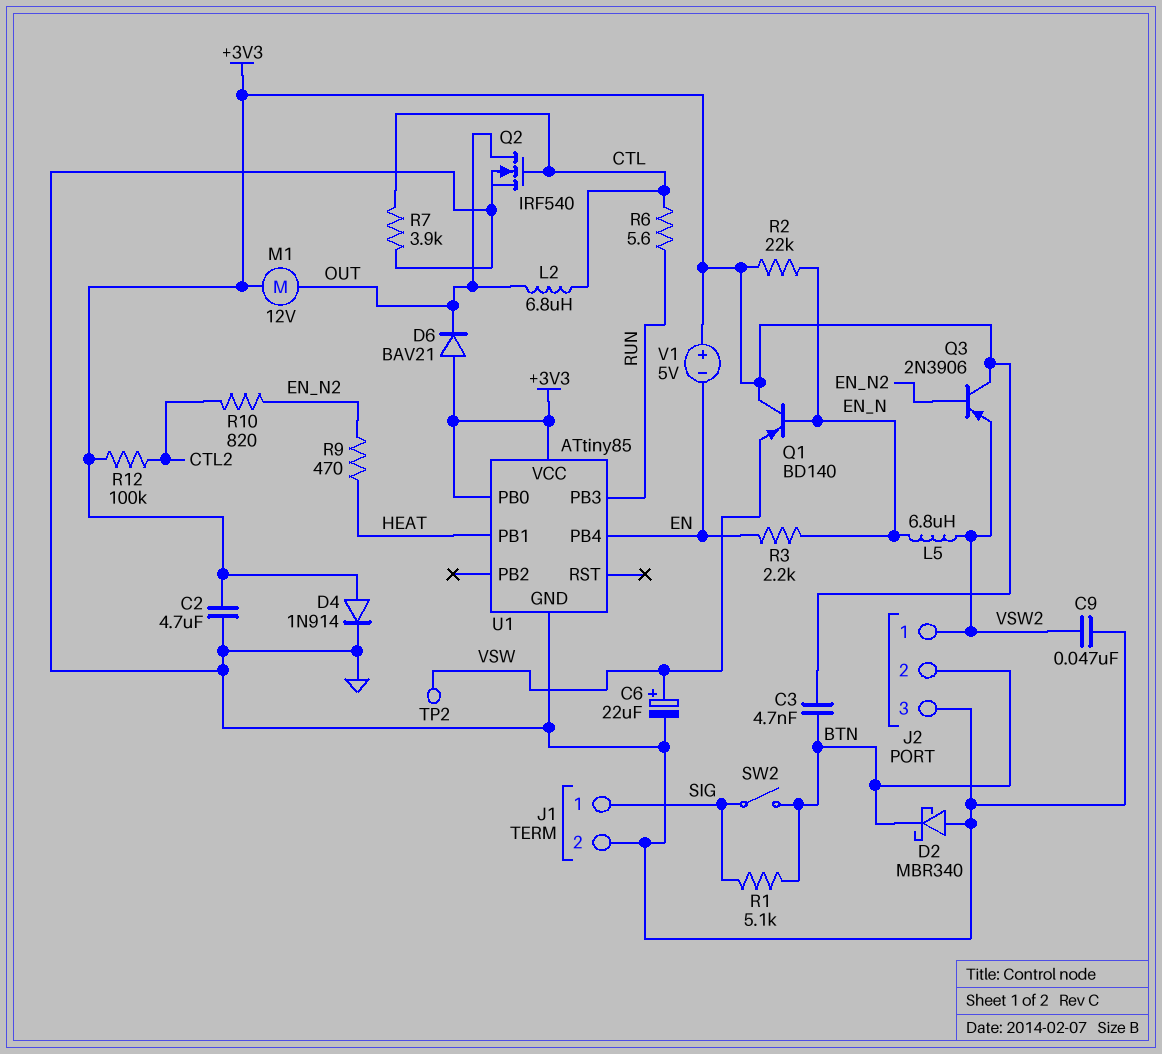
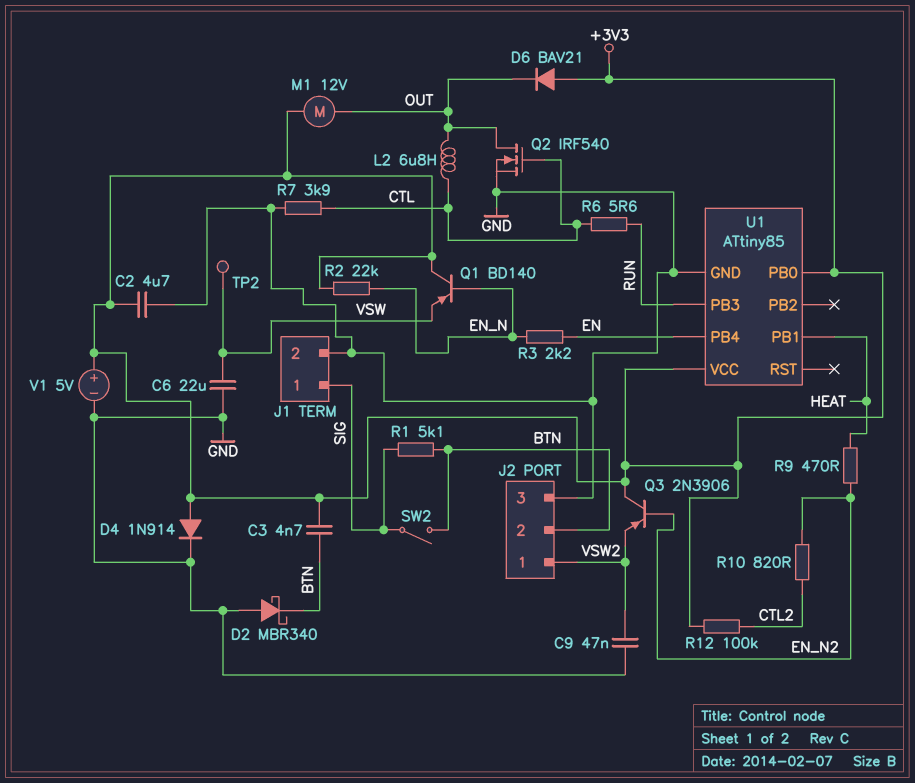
C6: 22uF (plus VSW, minus GND) -> 22uF (GND, VSW)
L5: 6.8uH (EN_N, VSW2) -> none
V1: 5V (plus +3V3, minus EN) -> 5V (plus +3V3, minus GND)

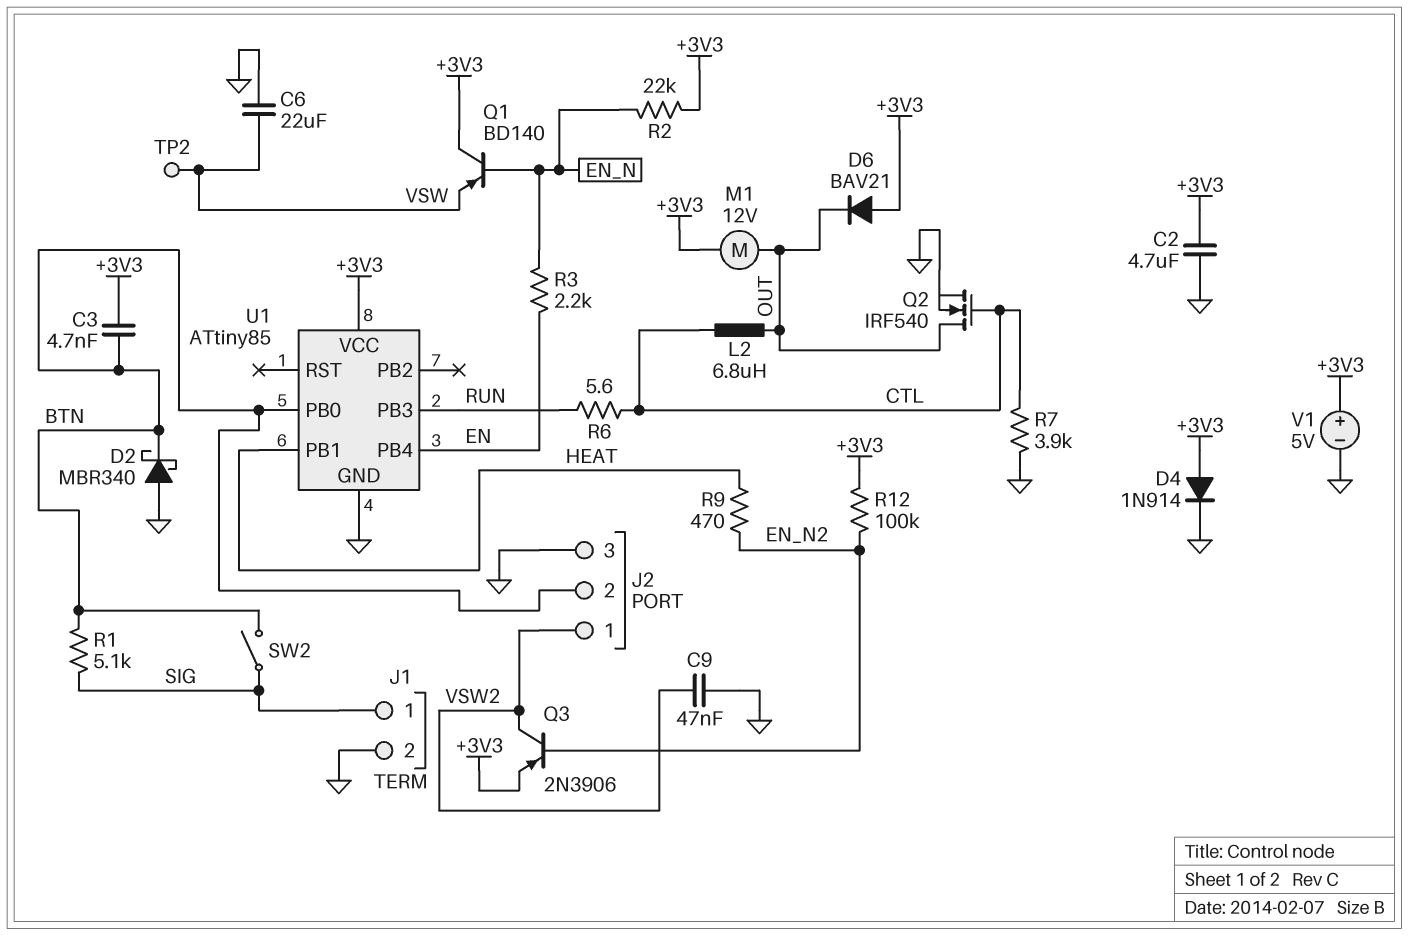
Q3: PNP 2N3906 (B EN_N2, C +3V3, E VSW2) -> PNP 2N3906 (B EN_N2, C VSW2, E +3V3)
R10: 820 (CTL2, EN_N2) -> none
R12: 100k (+3V3, CTL2) -> 100k (+3V3, EN_N2)
U1 pin PB0: +3V3 -> BTN

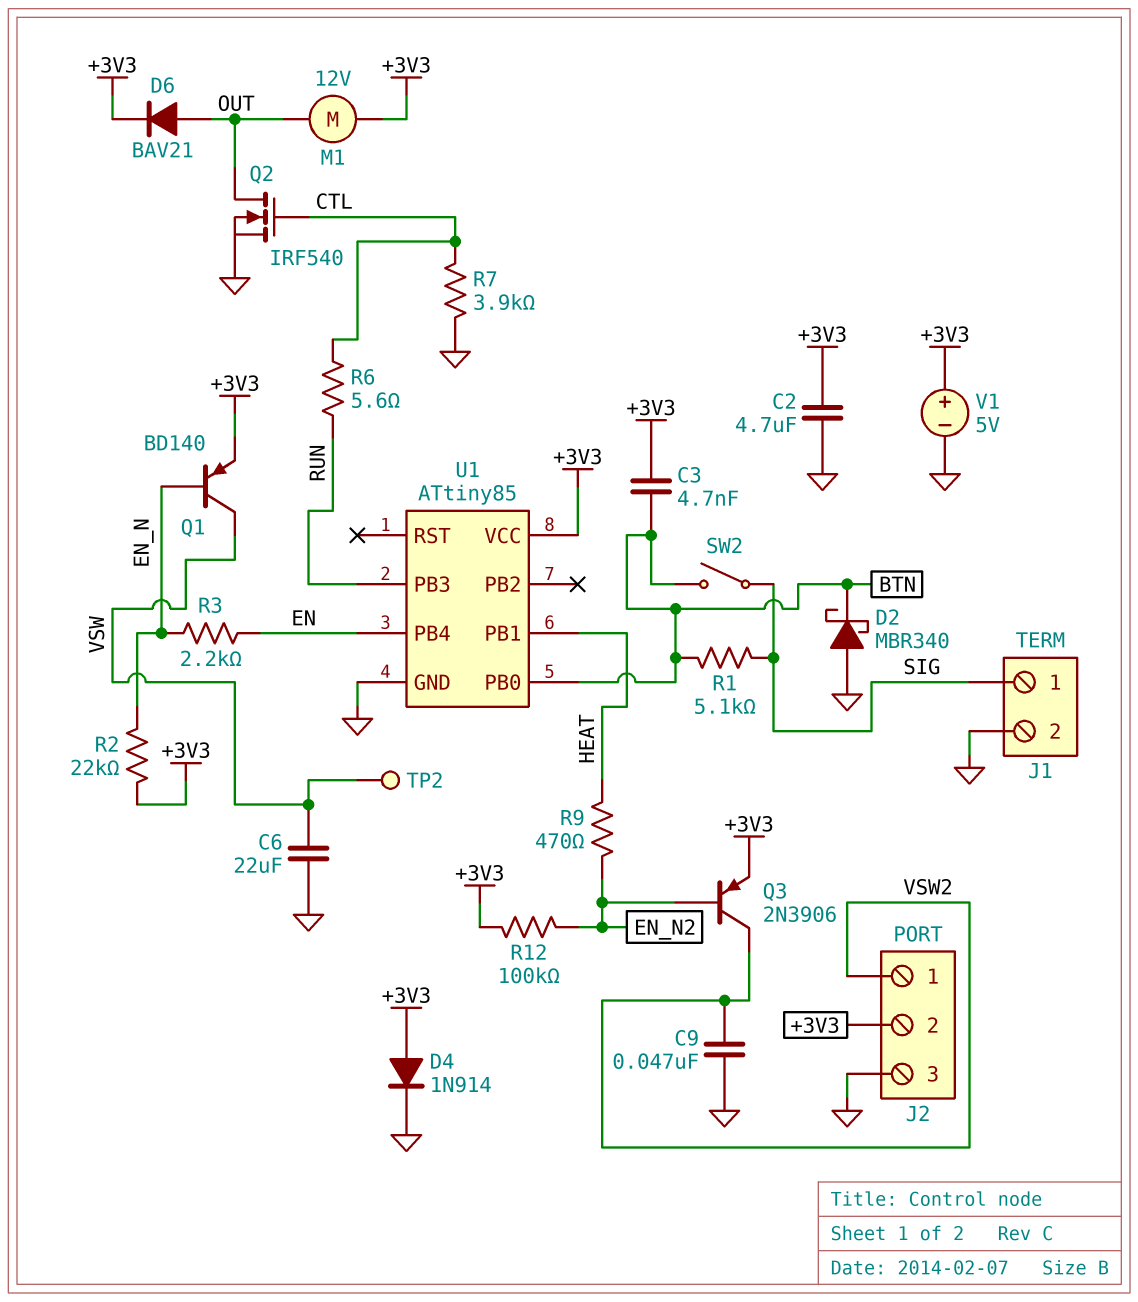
D6: diode BAV21 (A +3V3, K OUT) -> diode BAV21 (A OUT, K +3V3)
J2 pin 2: BTN -> +3V3
L2: 6.8uH (CTL, OUT) -> none
Q1: PNP BD140 (B EN_N, C +3V3, E VSW) -> PNP BD140 (B EN_N, C VSW, E +3V3)

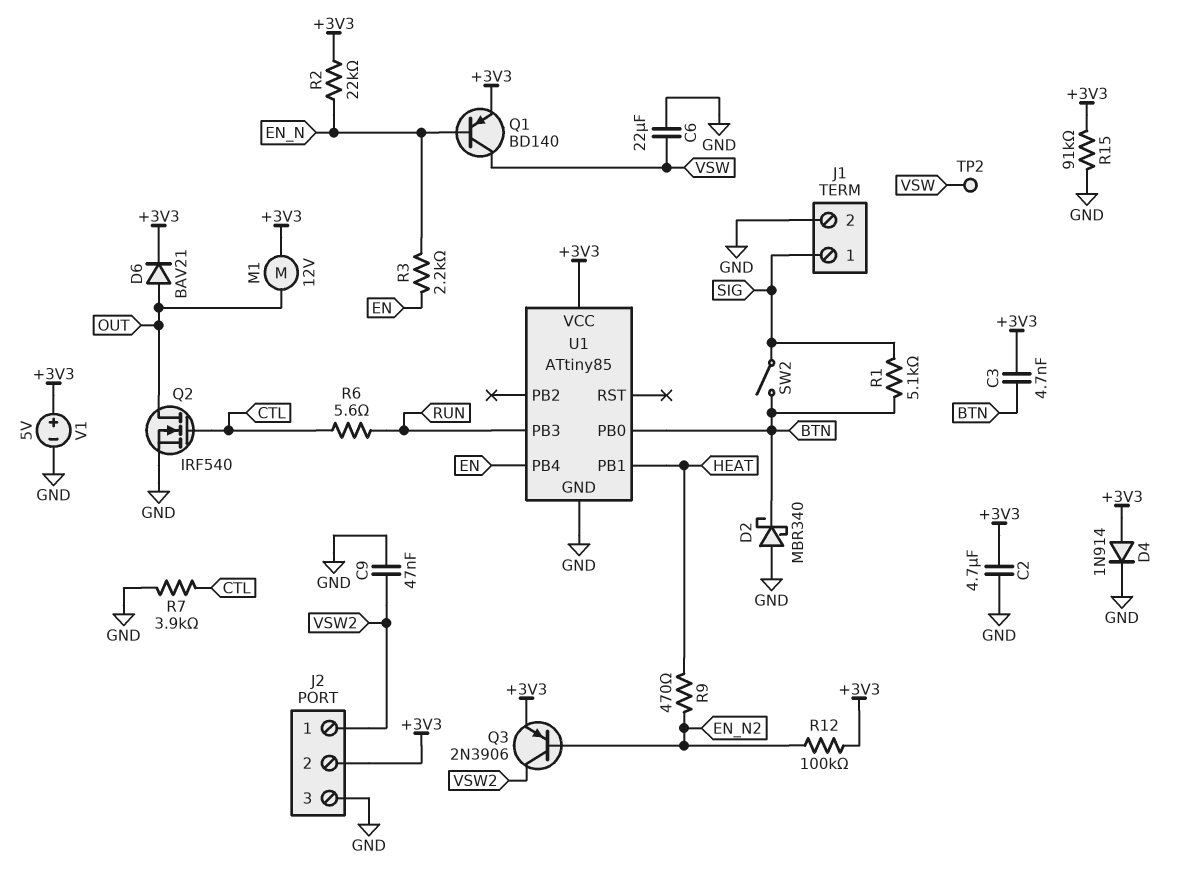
R15: none -> 91k (+3V3, GND)

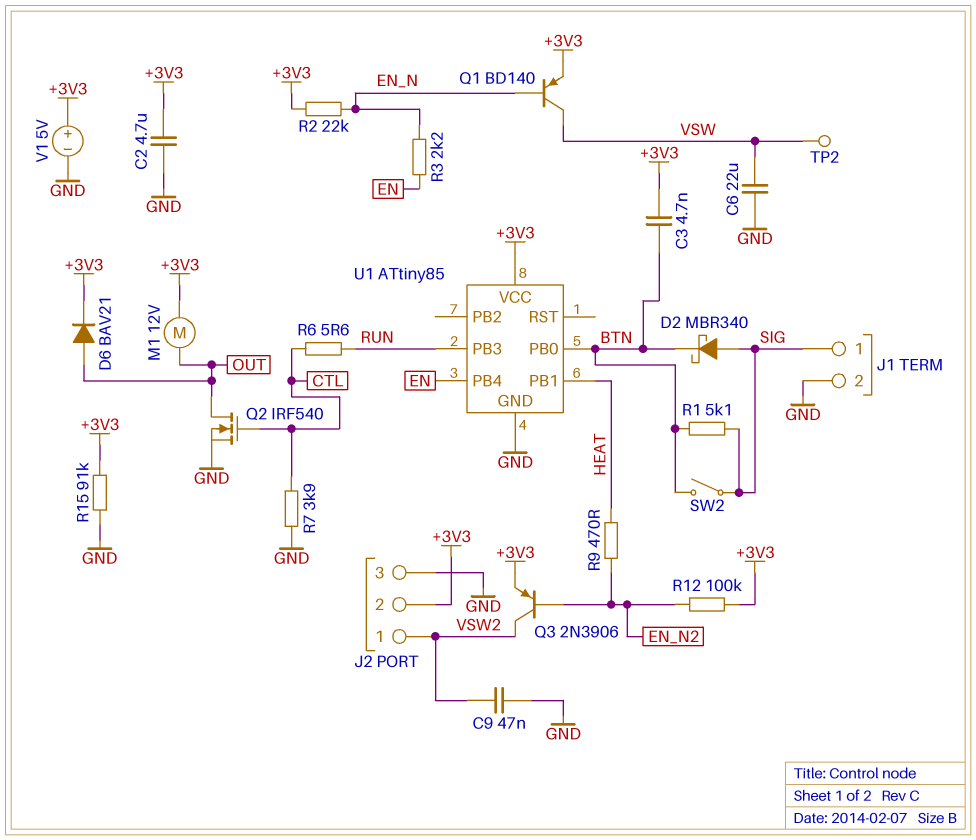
D2: schottky MBR340 (A GND, K BTN) -> schottky MBR340 (A SIG, K BTN)
D4: diode 1N914 (A +3V3, K GND) -> none

